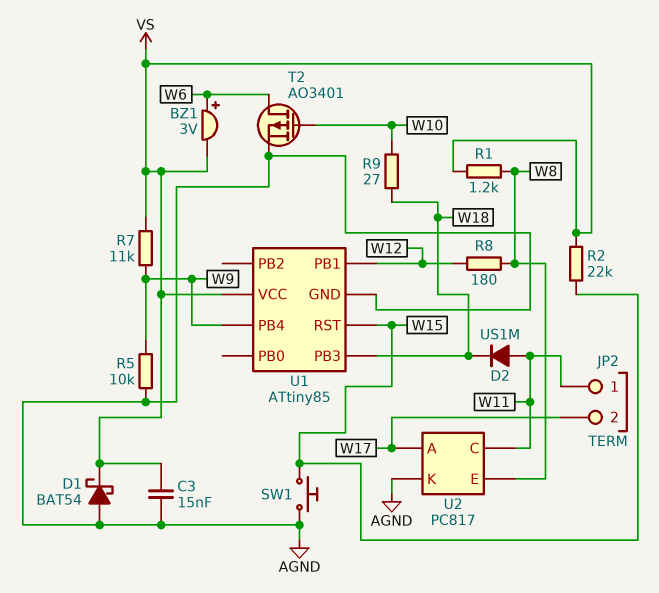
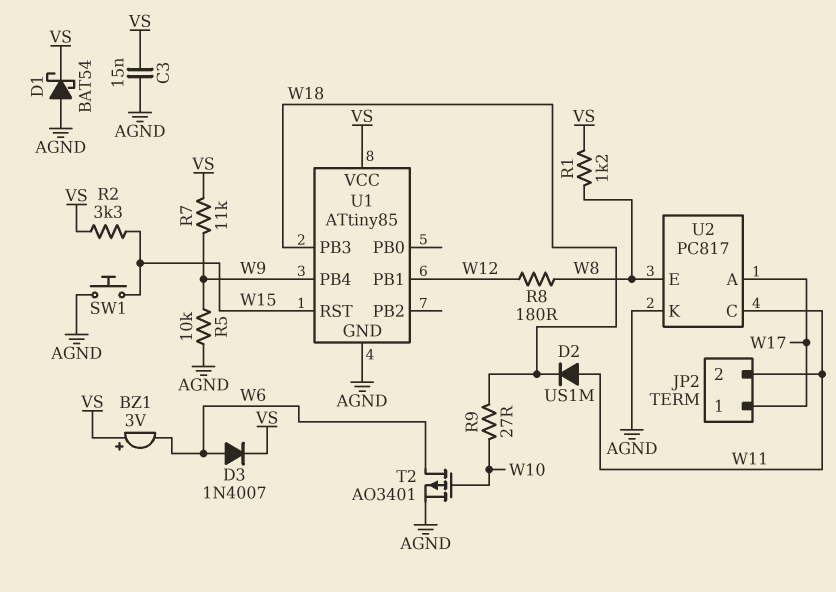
BZ1: buzzer 3V (plus W6, minus VS) -> buzzer 3V (plus VS, minus W6)
D3: none -> diode 1N4007 (A W6, K VS)
JP2 pin 1: W11 -> W17
JP2 pin 2: W17 -> W11
R2: 22k (VS, W15) -> 3.3k (VS, W15)

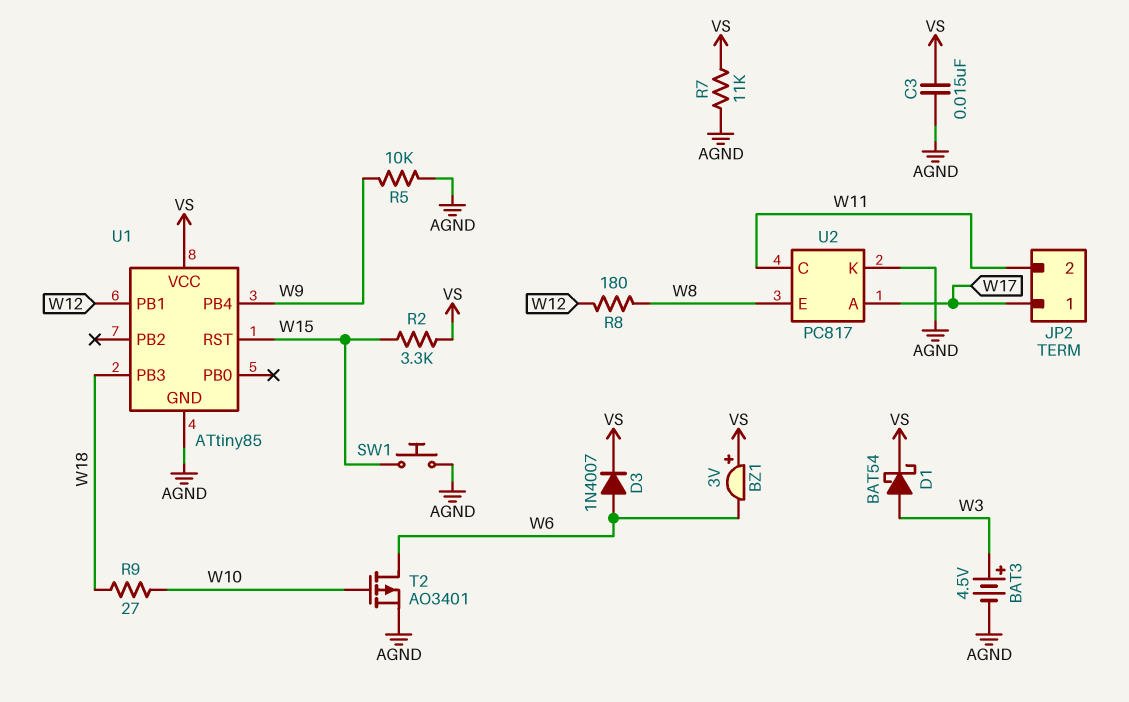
BAT3: none -> 4.5V (plus W3, minus AGND)
D1: schottky BAT54 (A AGND, K VS) -> schottky BAT54 (A W3, K VS)
D2: diode US1M (A W11, K W18) -> none
R1: 1.2k (VS, W8) -> none
R7: 11k (VS, W9) -> 11k (AGND, VS)

